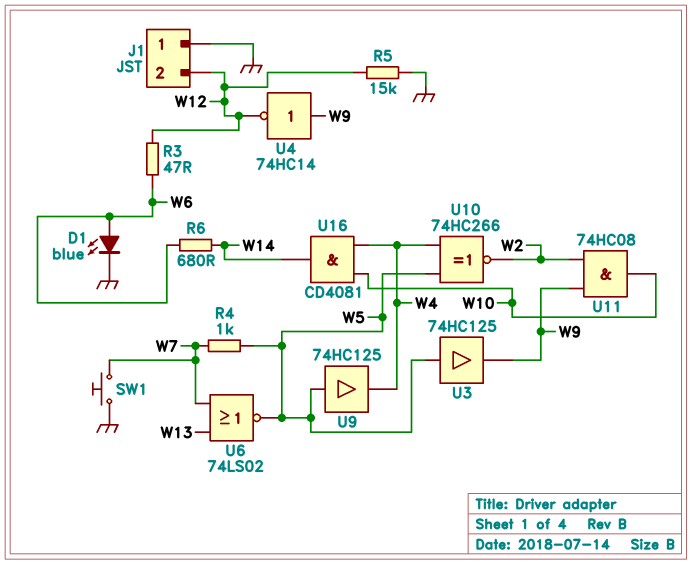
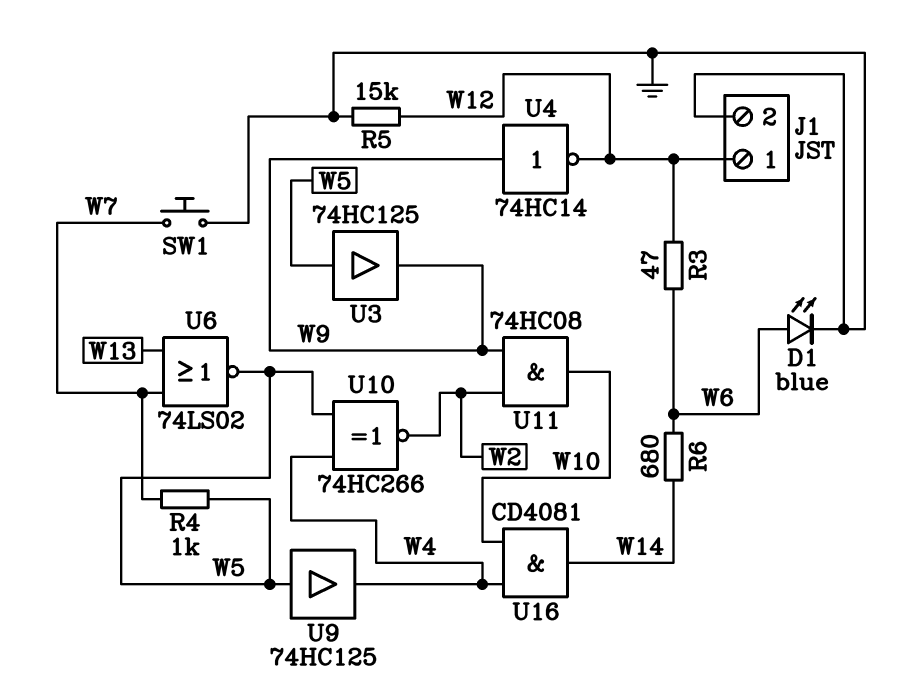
J1 pin 1: GND -> W12
J1 pin 2: W12 -> GND

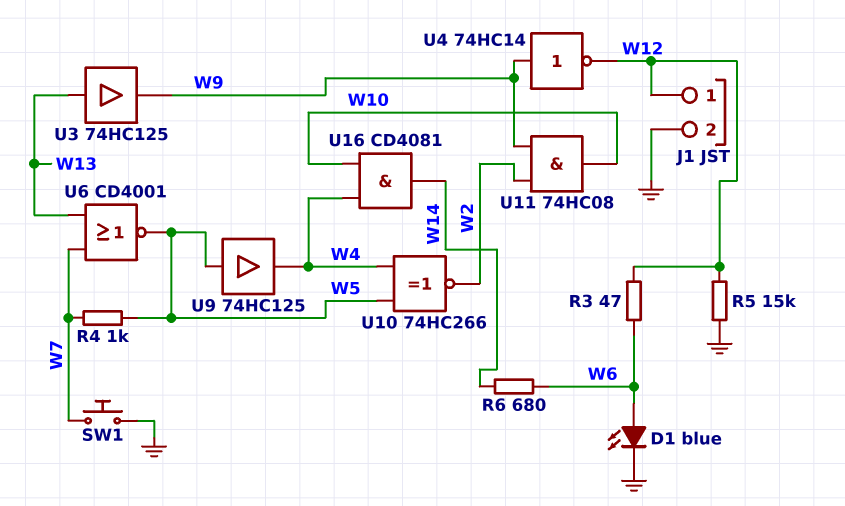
U3: buffer 74HC125 (in W5, out W9) -> buffer 74HC125 (in W13, out W9)
U6: NOR 74LS02 (in W7, in W13, out W5) -> NOR CD4001 (in W7, in W13, out W5)

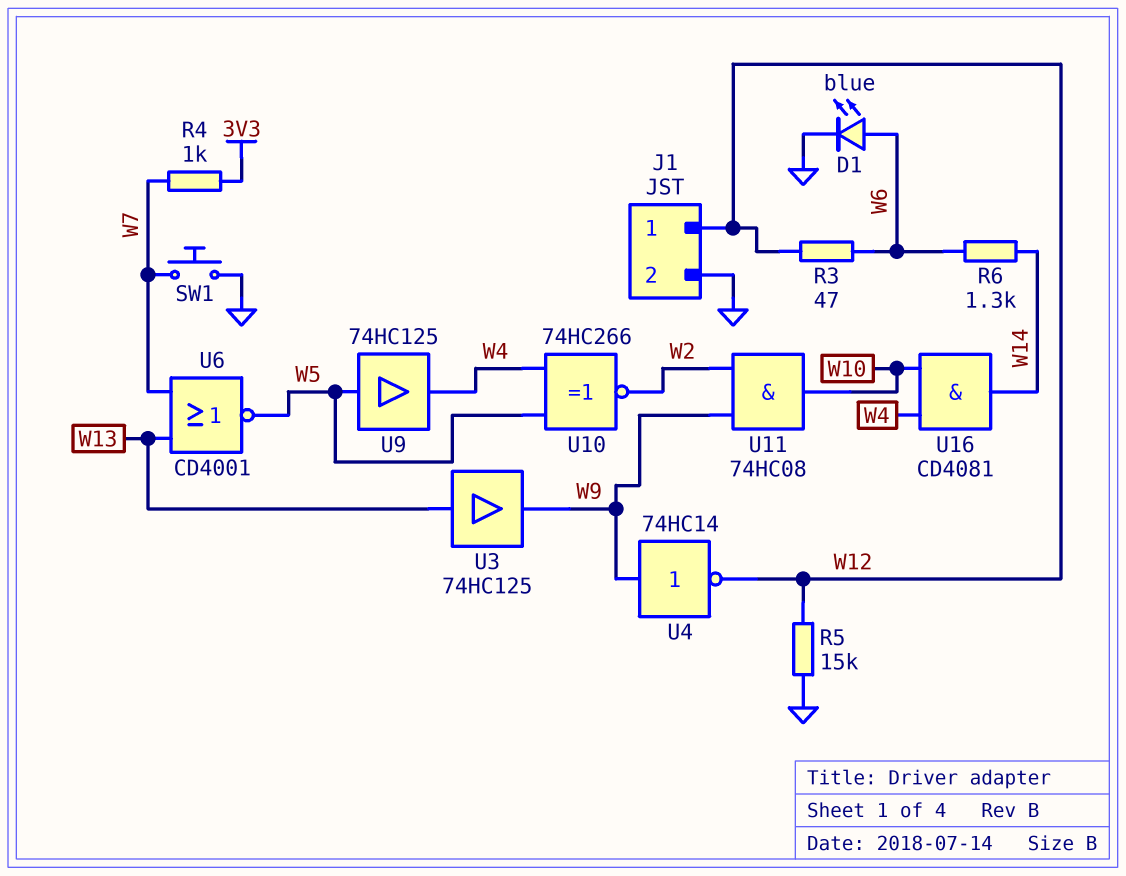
R4: 1k (W5, W7) -> 1k (3V3, W7)
R6: 680 (W6, W14) -> 1.3k (W6, W14)

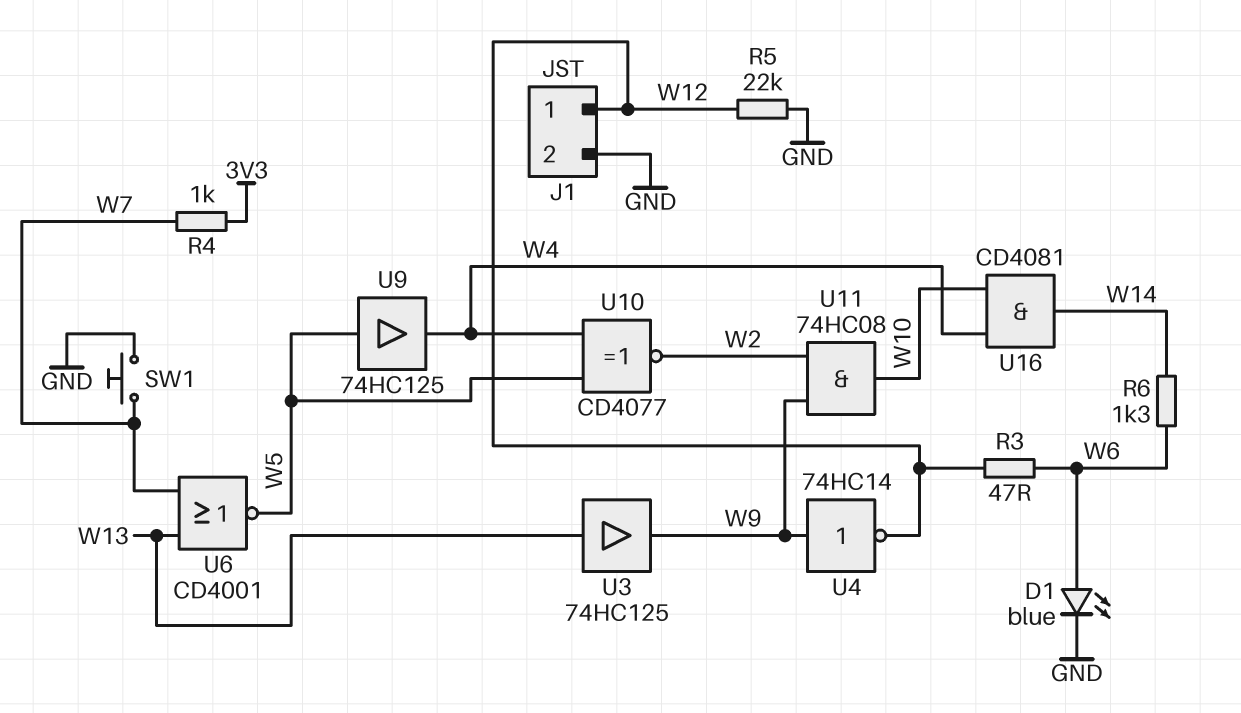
R5: 15k (GND, W12) -> 22k (GND, W12)
U10: XNOR 74HC266 (in W4, in W5, out W2) -> XNOR CD4077 (in W4, in W5, out W2)

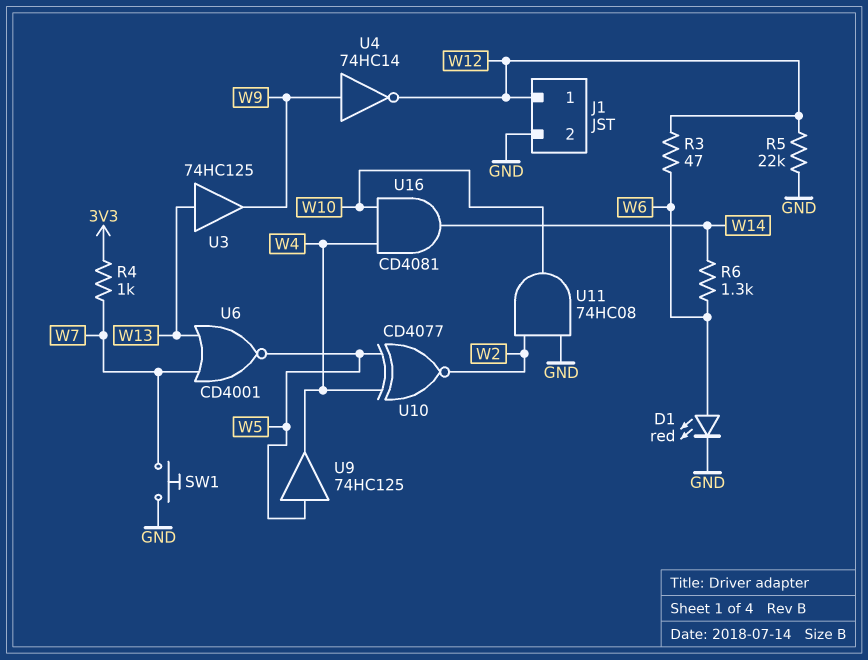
D1: LED blue (A W6, K GND) -> LED red (A W6, K GND)
U11: AND 74HC08 (in W2, in W9, out W10) -> AND 74HC08 (in GND, in W2, out W10)

